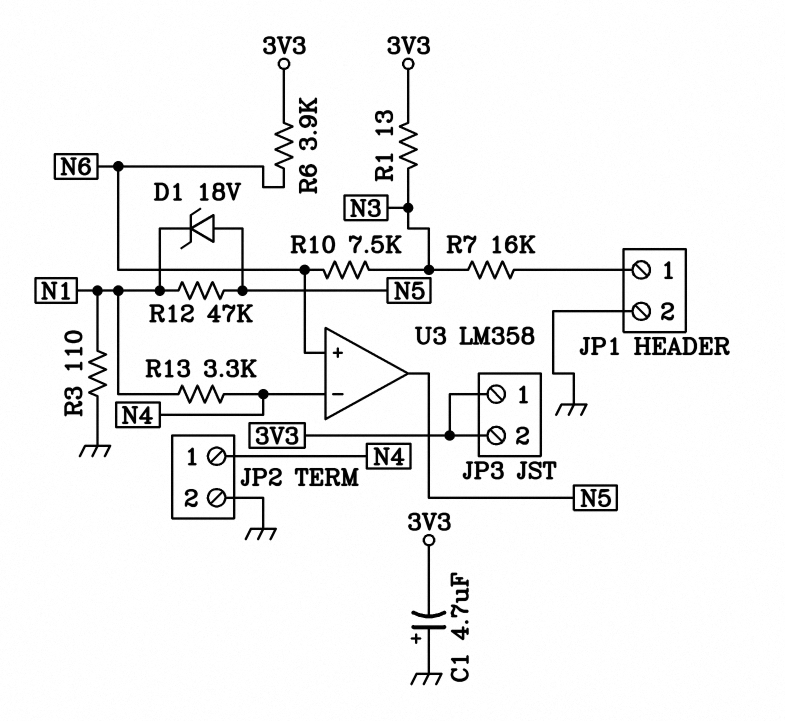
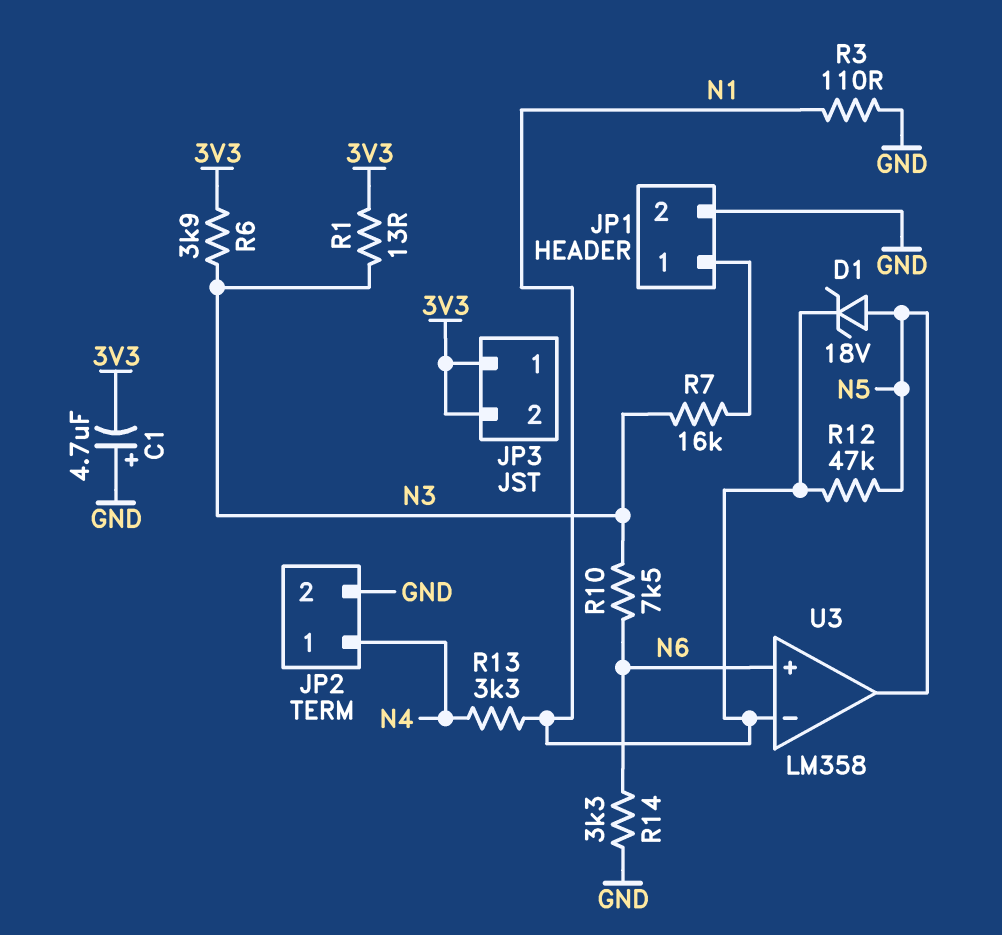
R6: 3.9k (3V3, N6) -> 3.9k (3V3, N3)
R14: none -> 3.3k (GND, N6)
U3 pin in-: N4 -> N1

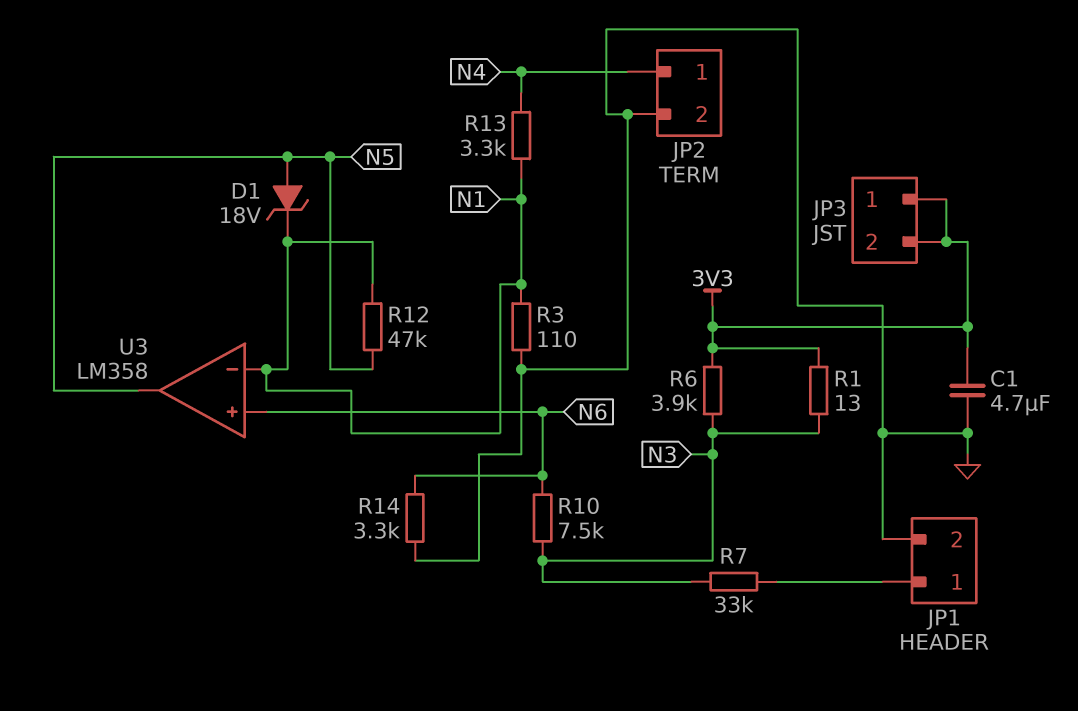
C1: 4.7uF (plus GND, minus 3V3) -> 4.7uF (3V3, GND)
R7: 16k (JP1/1, N3) -> 33k (JP1/1, N3)

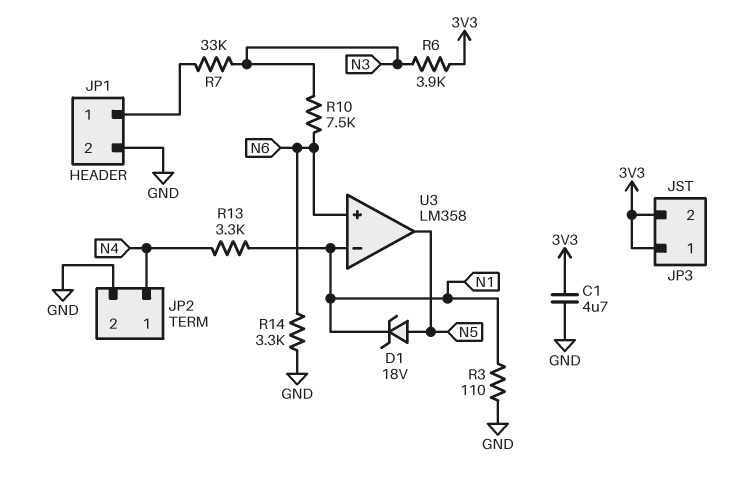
R1: 13 (3V3, N3) -> none
R12: 47k (N1, N5) -> none

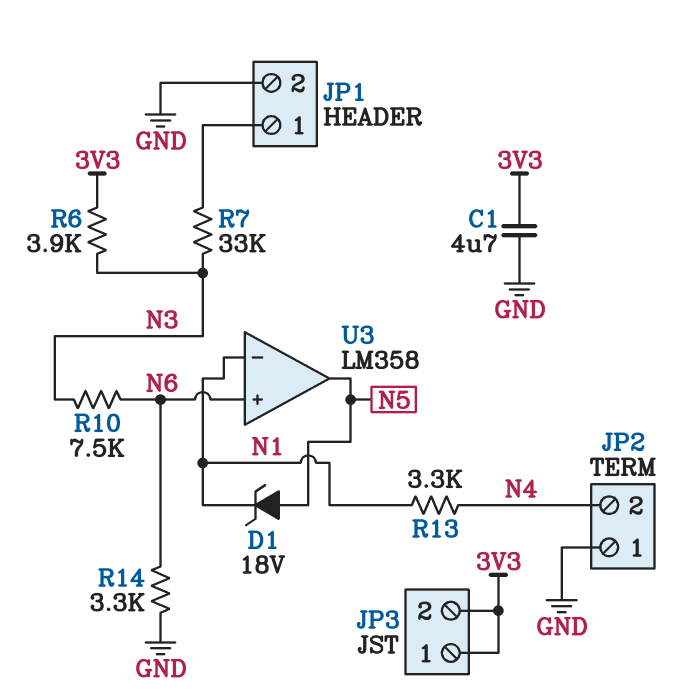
JP2 pin 1: N4 -> GND
JP2 pin 2: GND -> N4
R3: 110 (GND, N1) -> none

